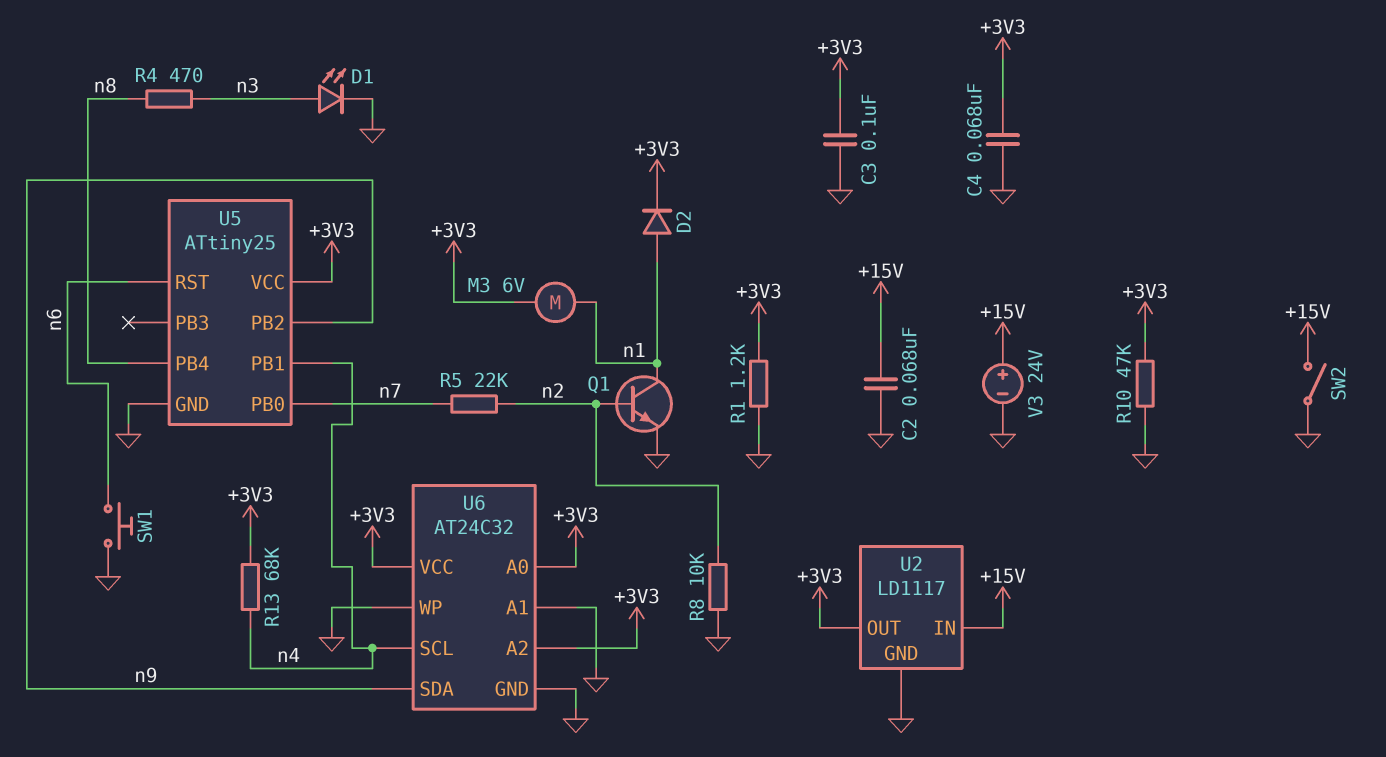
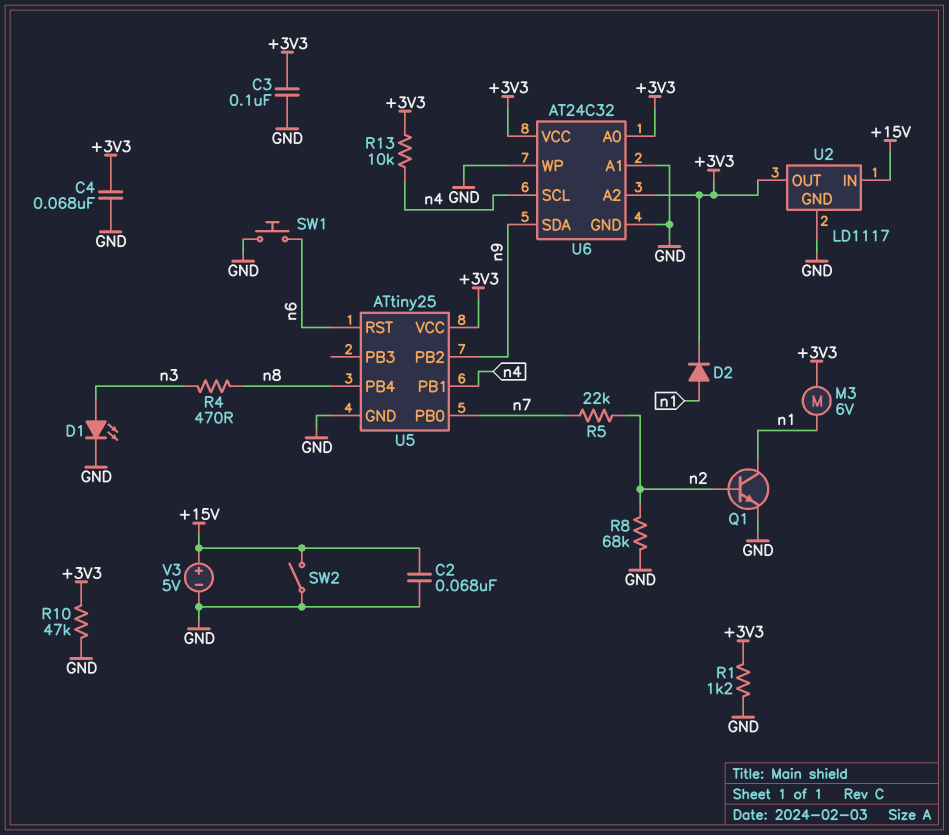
R8: 10k (GND, n2) -> 68k (GND, n2)
R13: 68k (+3V3, n4) -> 10k (+3V3, n4)
V3: 24V (plus +15V, minus GND) -> 5V (plus +15V, minus GND)

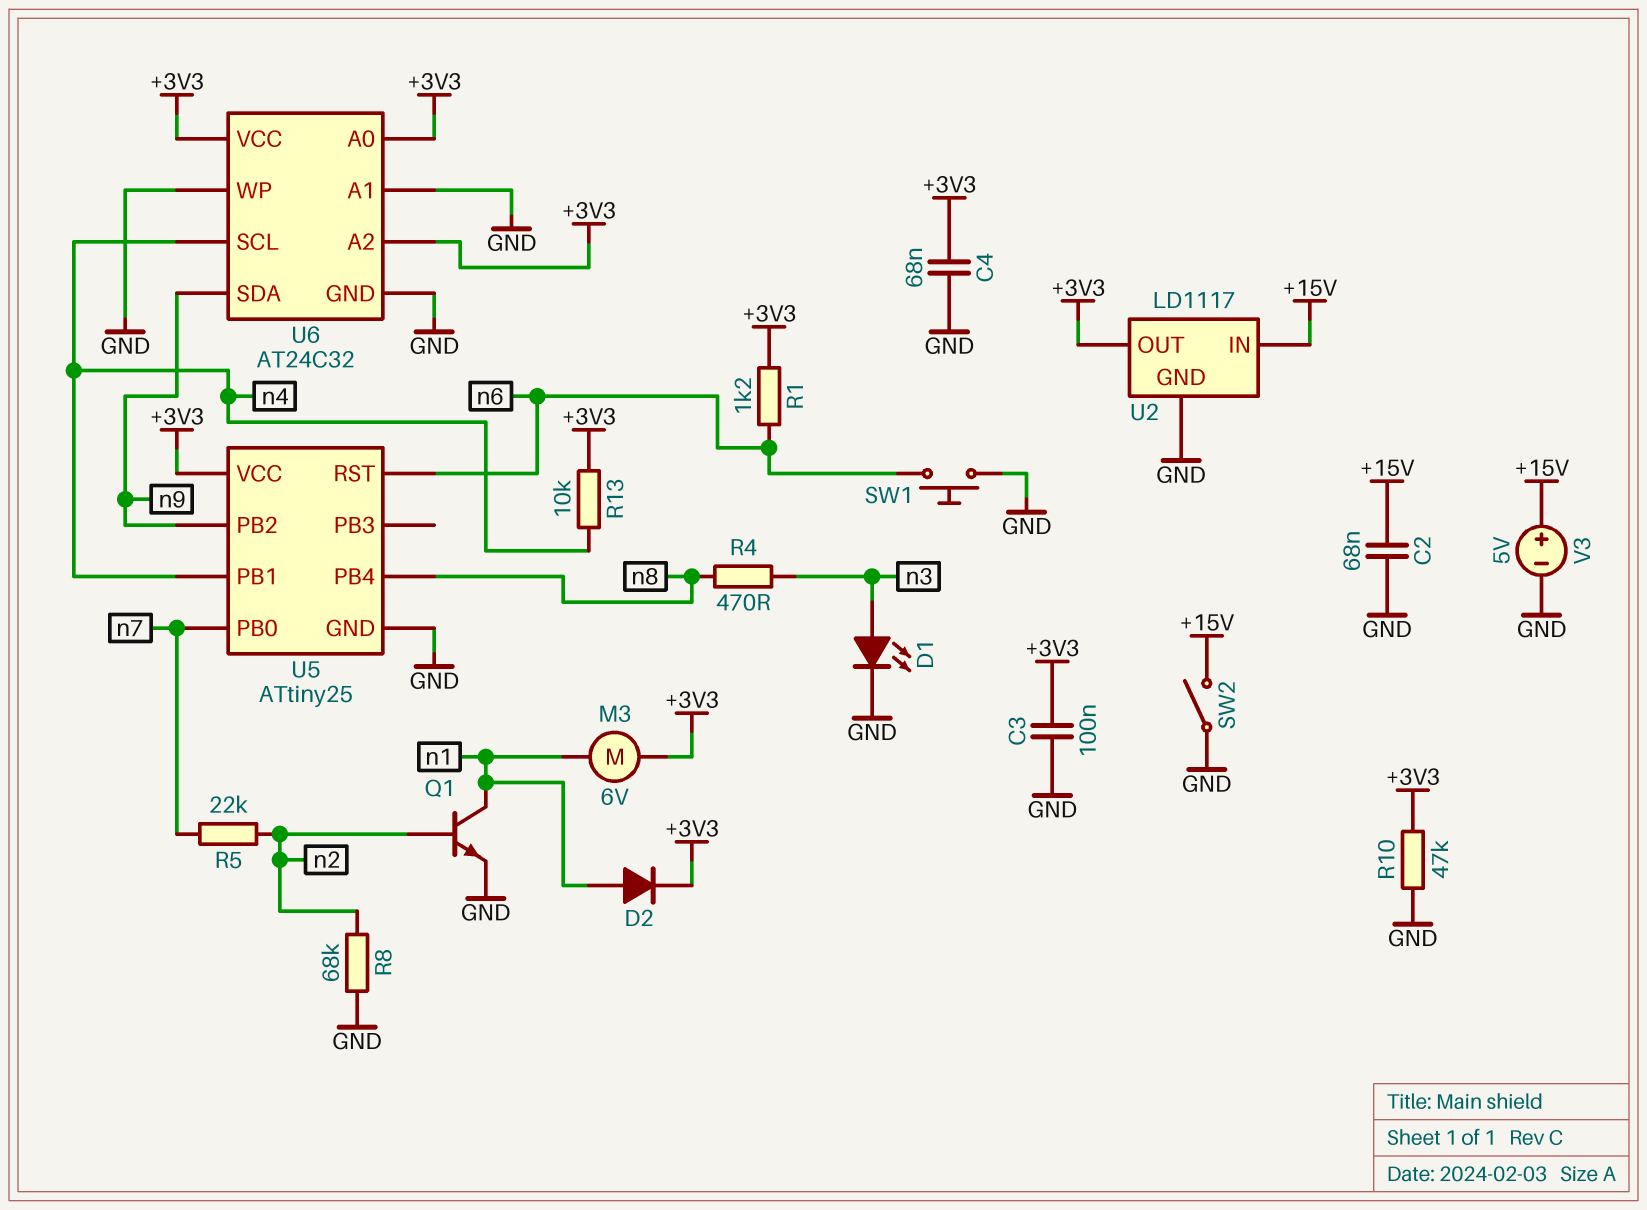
R1: 1.2k (+3V3, GND) -> 1.2k (+3V3, n6)

